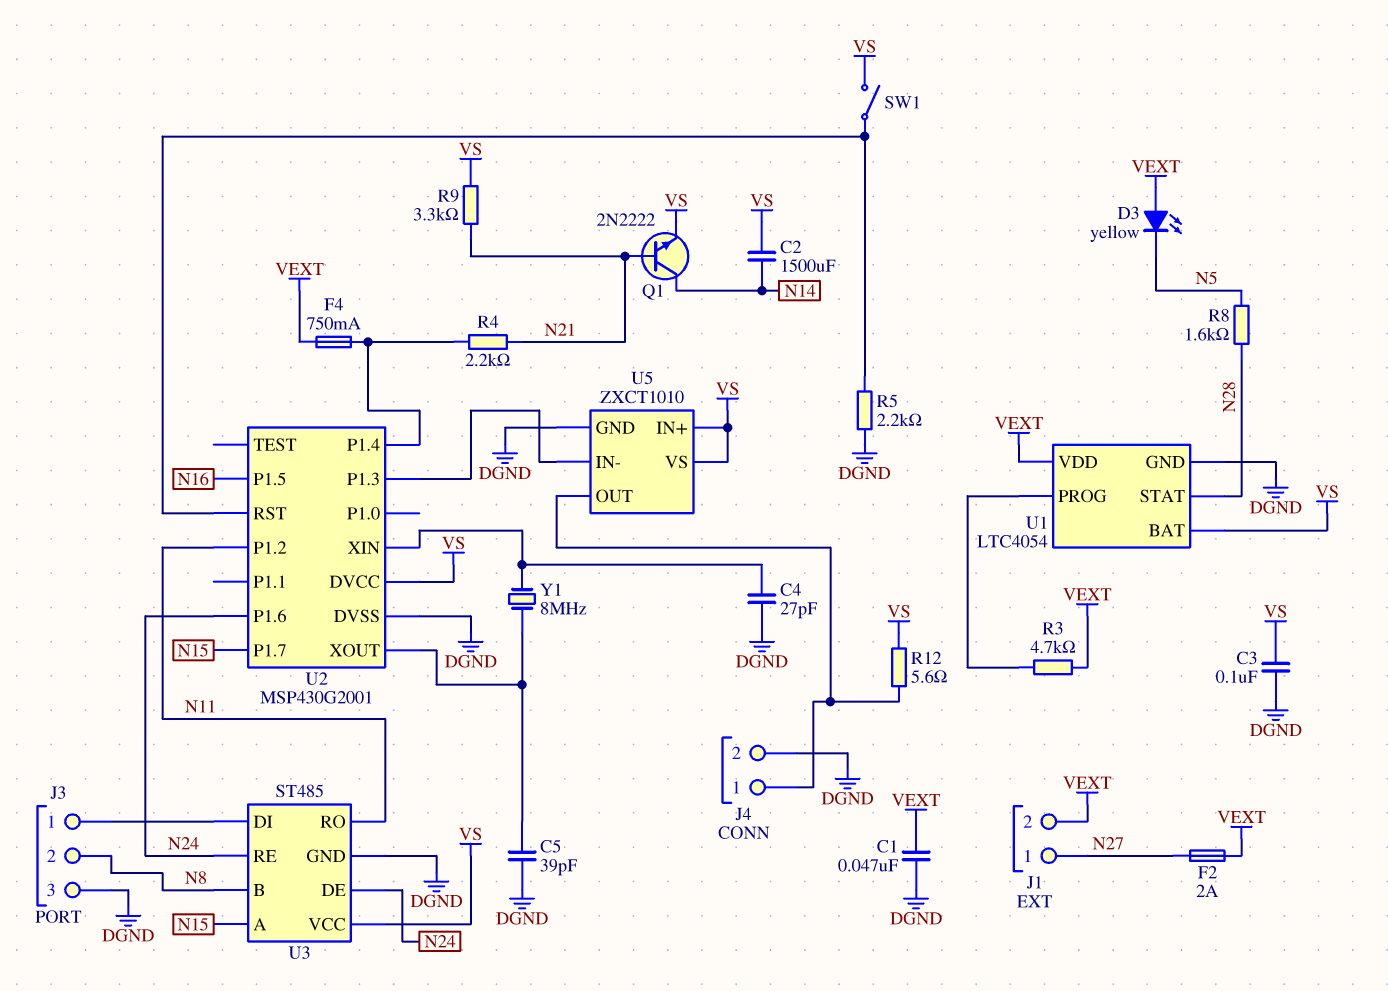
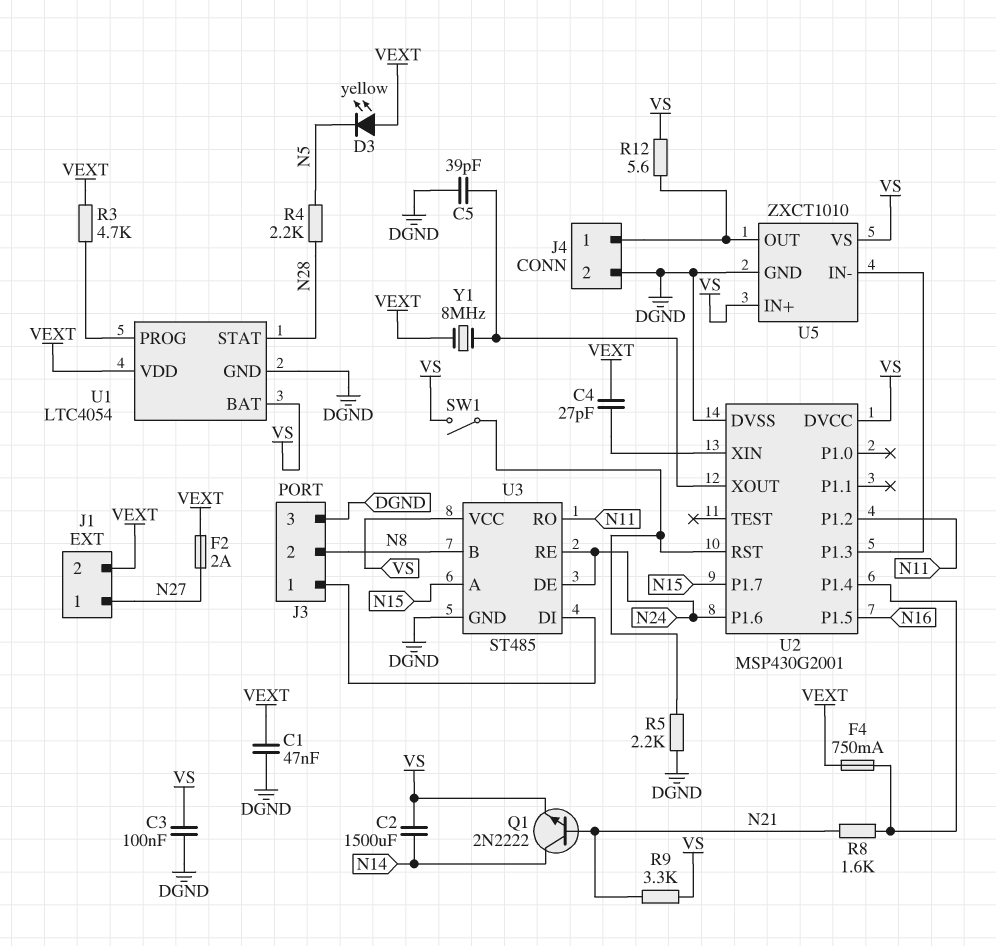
C4: 27pF (DGND, U2/XIN) -> 27pF (U2/XIN, VEXT)
R4: 2.2k (N21, U2/P1.4) -> 2.2k (N5, N28)
R8: 1.6k (N5, N28) -> 1.6k (N21, U2/P1.4)
Y1: 8MHz (U2/XIN, U2/XOUT) -> 8MHz (U2/XOUT, VEXT)

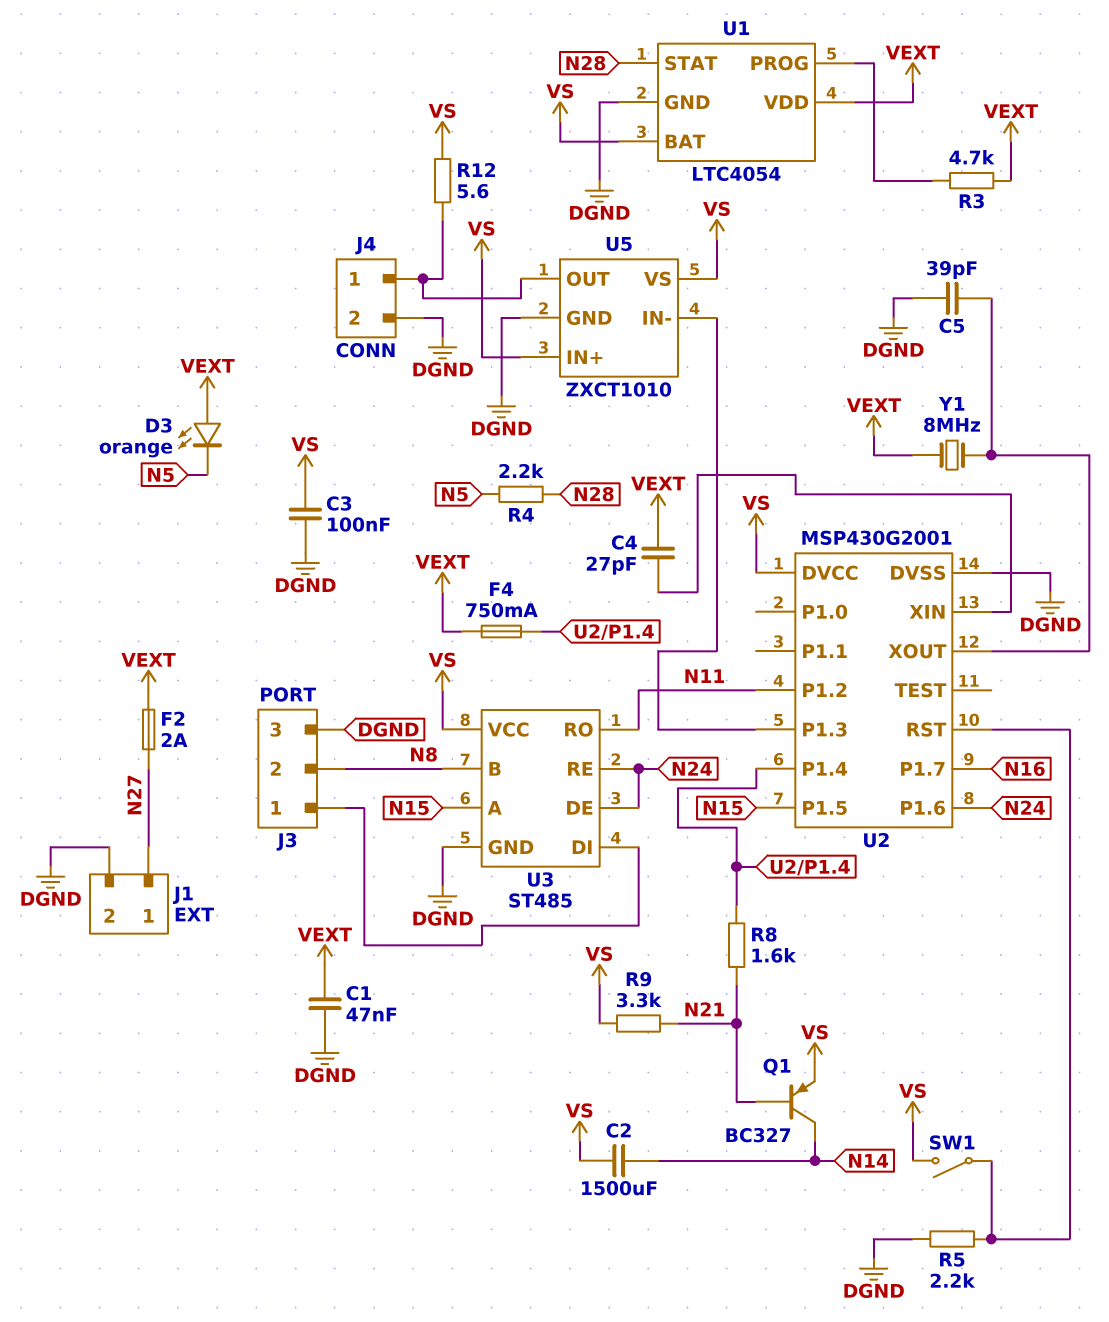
D3: LED yellow (A VEXT, K N5) -> LED orange (A VEXT, K N5)
J1 pin 2: VEXT -> DGND
Q1: NPN 2N2222 (B N21, C N14, E VS) -> PNP BC327 (B N21, C N14, E VS)
U2 pin P1.5: N16 -> N15
U2 pin P1.7: N15 -> N16

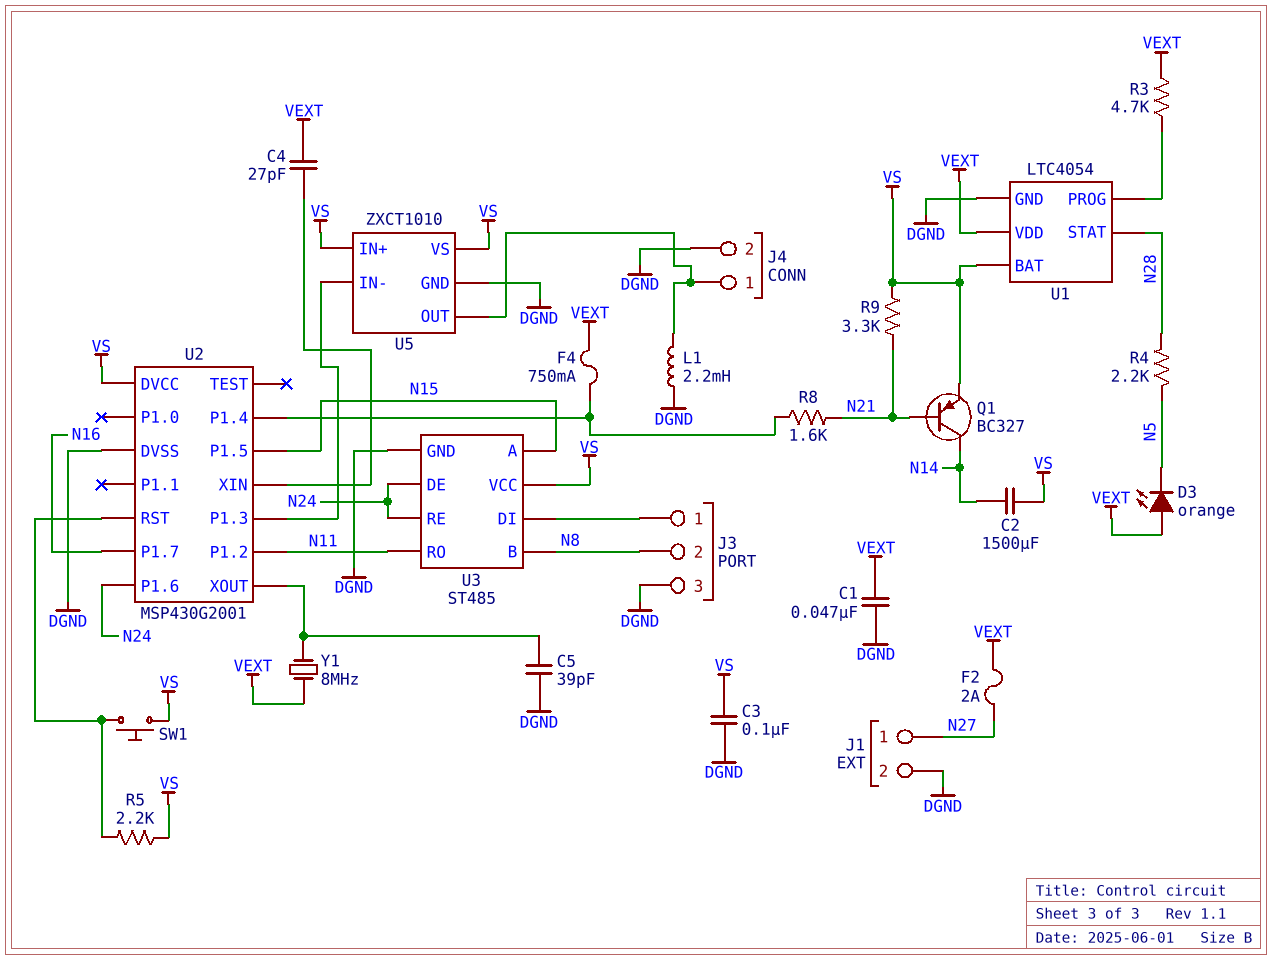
L1: none -> 2.2mH (DGND, J4/1)
R5: 2.2k (DGND, U2/RST) -> 2.2k (U2/RST, VS)
R12: 5.6 (J4/1, VS) -> none
SW1: switch (U2/RST, VS) -> button (U2/RST, VS)

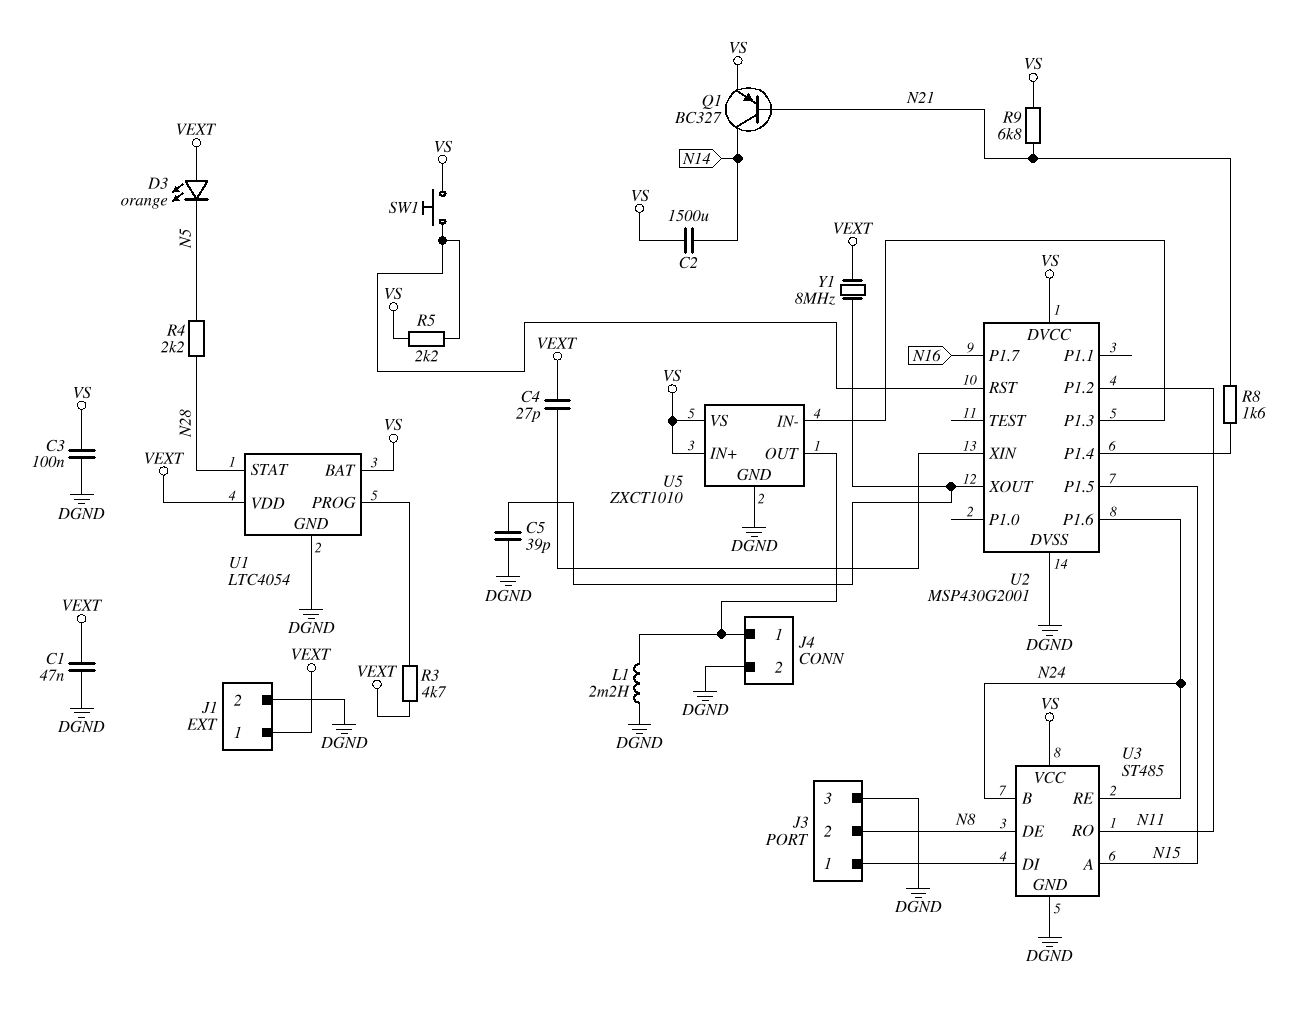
F2: 2A (N27, VEXT) -> none
F4: 750mA (U2/P1.4, VEXT) -> none
J1 pin 1: N27 -> VEXT
R9: 3.3k (N21, VS) -> 6.8k (N21, VS)
U3 pin B: N8 -> N24
U3 pin DE: N24 -> N8

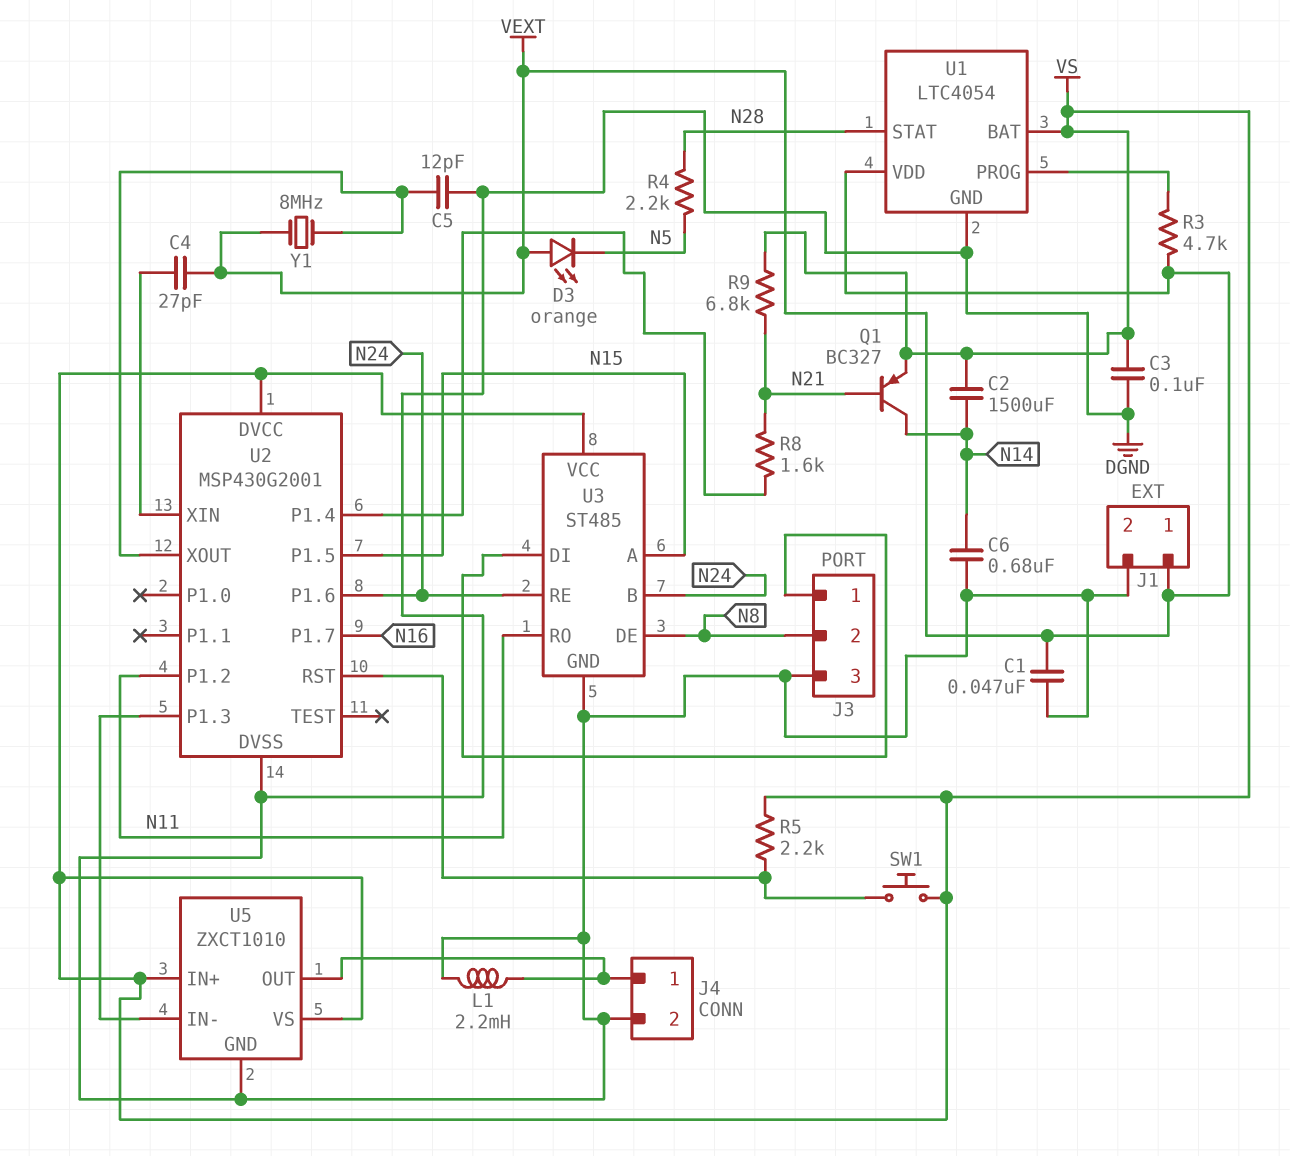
C5: 39pF (DGND, U2/XOUT) -> 12pF (DGND, U2/XOUT)
C6: none -> 680nF (DGND, N14)

